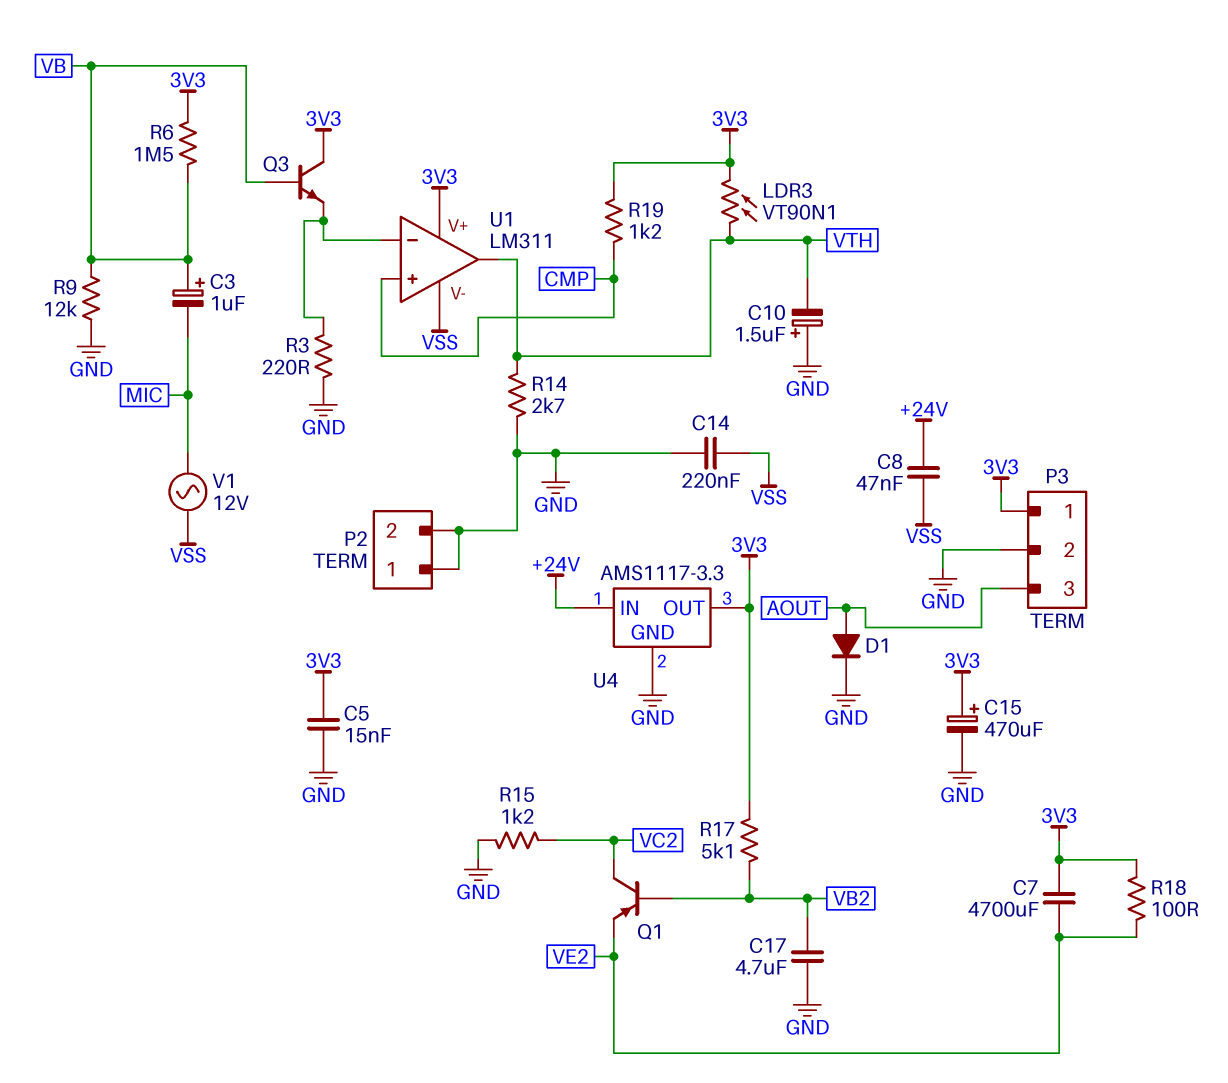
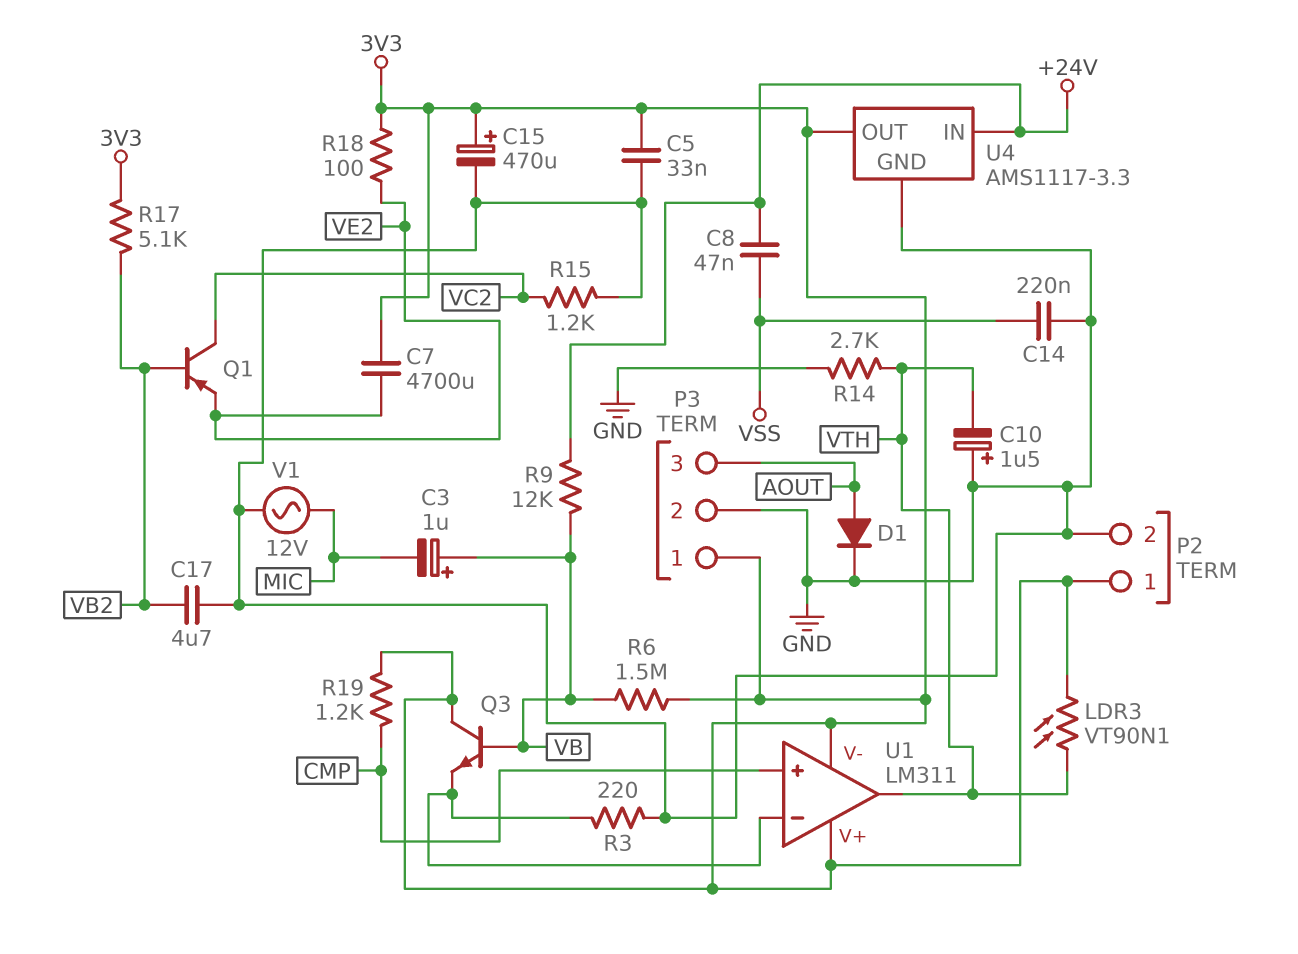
C5: 15nF (3V3, GND) -> 33nF (3V3, GND)
P2 pin 1: GND -> 3V3
R9: 12k (GND, VB) -> 12k (+24V, VB)
U1 pin V-: VSS -> 3V3
V1: AC 12V (MIC, VSS) -> AC 12V (GND, MIC)

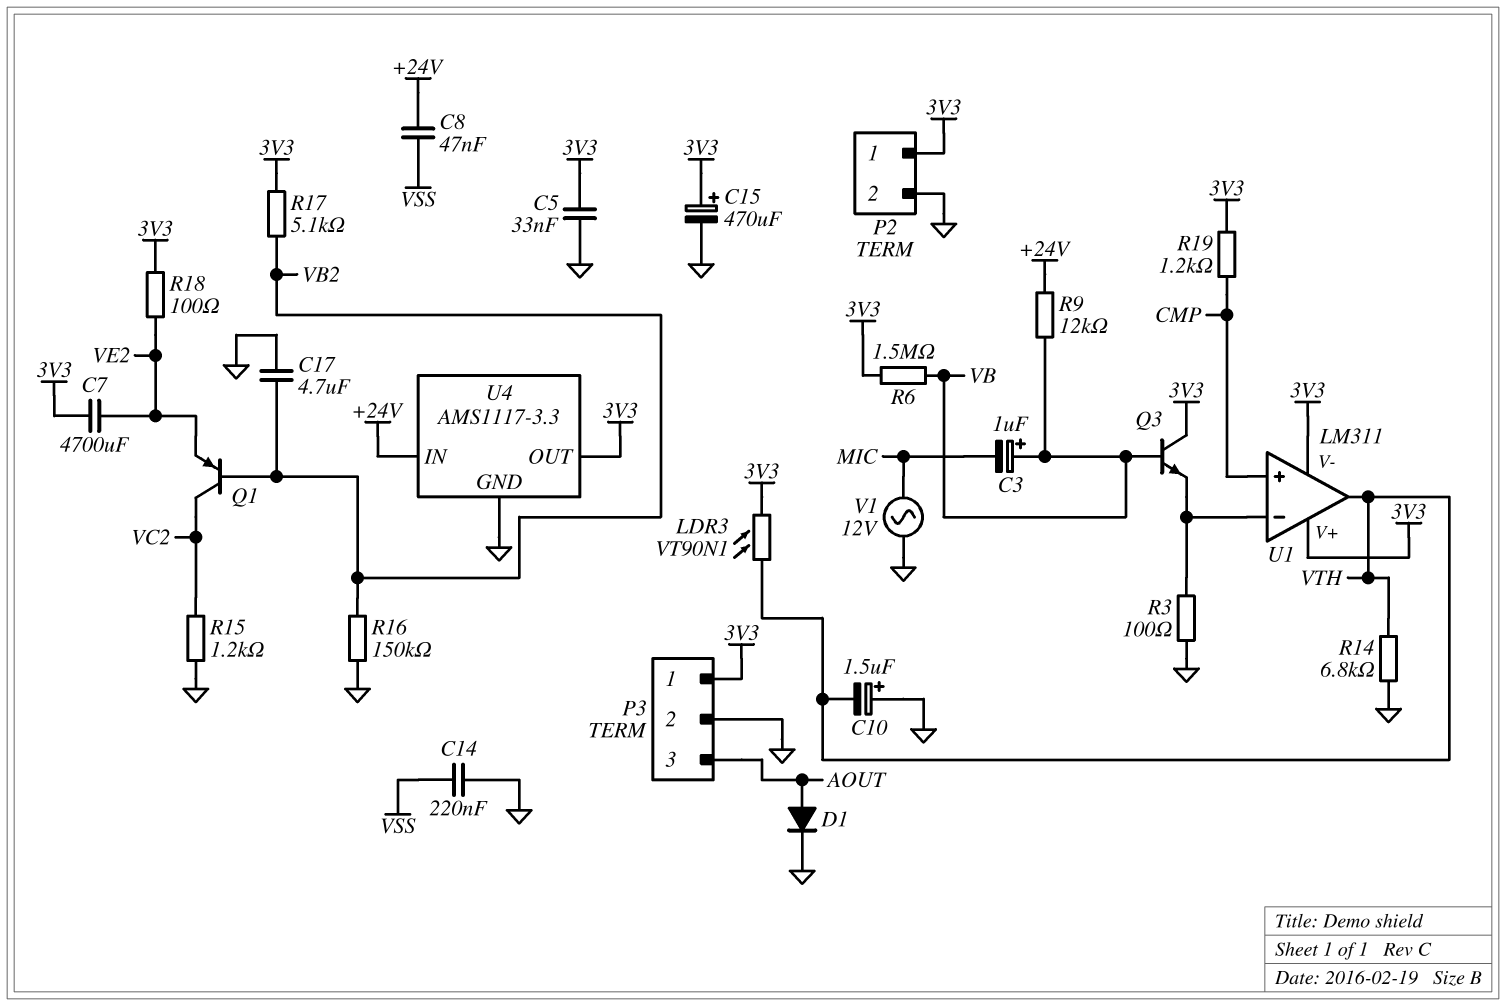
R3: 220 (GND, U1/in-) -> 100 (GND, U1/in-)
R14: 2.7k (GND, VTH) -> 6.8k (GND, VTH)
R16: none -> 150k (GND, VB2)

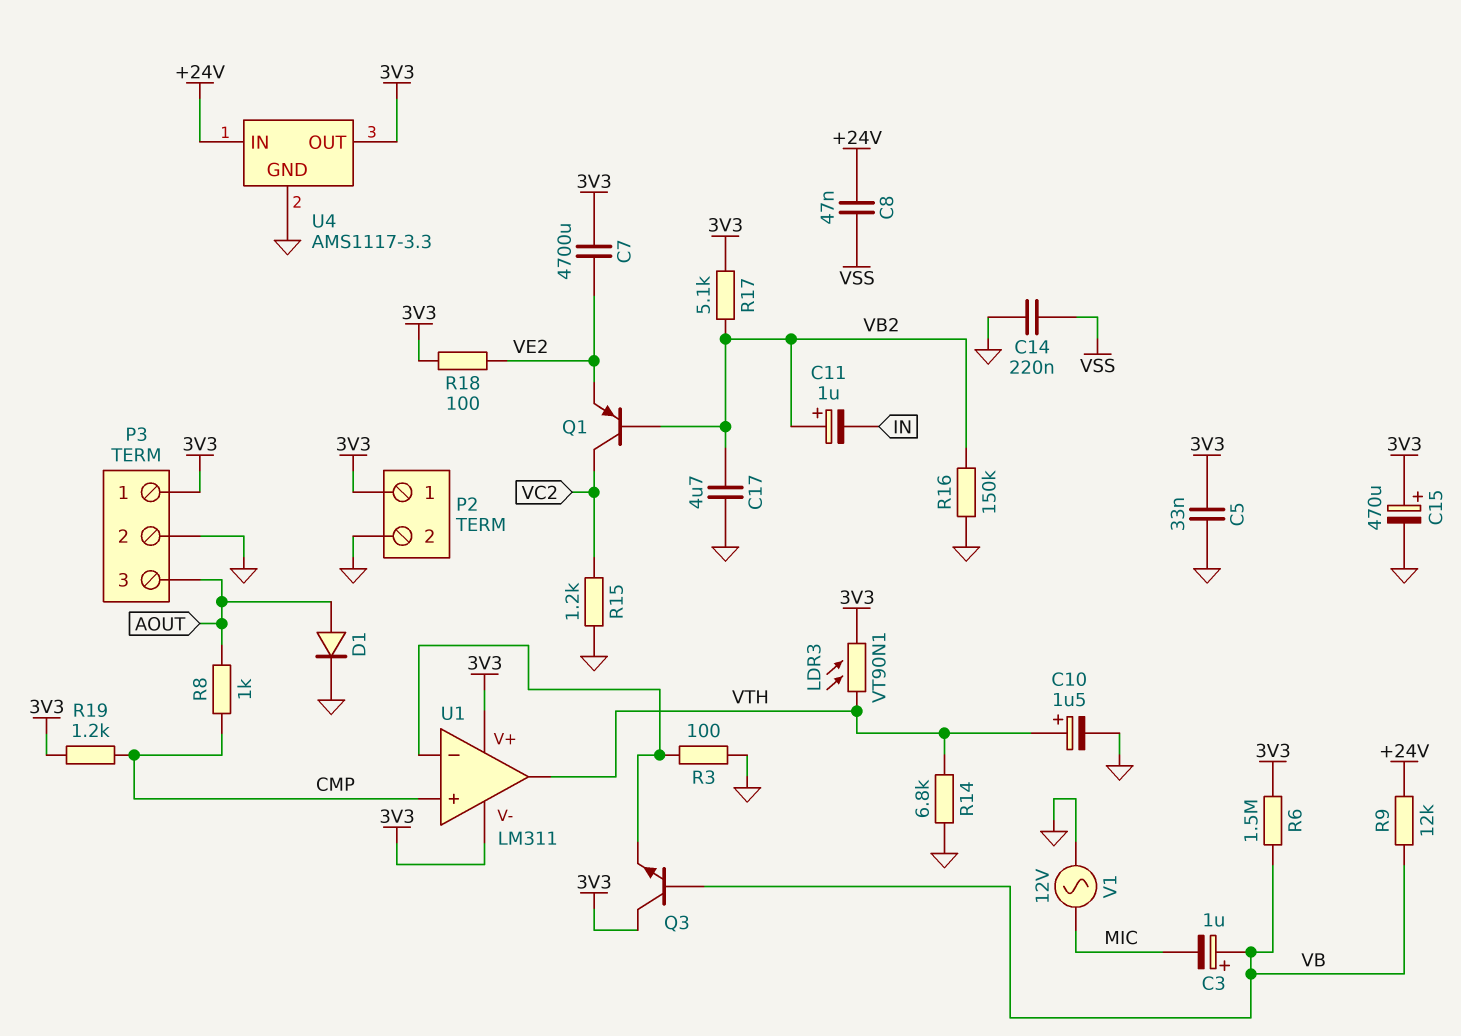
C10: 1.5uF (plus GND, minus VTH) -> 1.5uF (plus VTH, minus GND)
C11: none -> 1uF (plus VB2, minus IN)
R8: none -> 1k (AOUT, CMP)

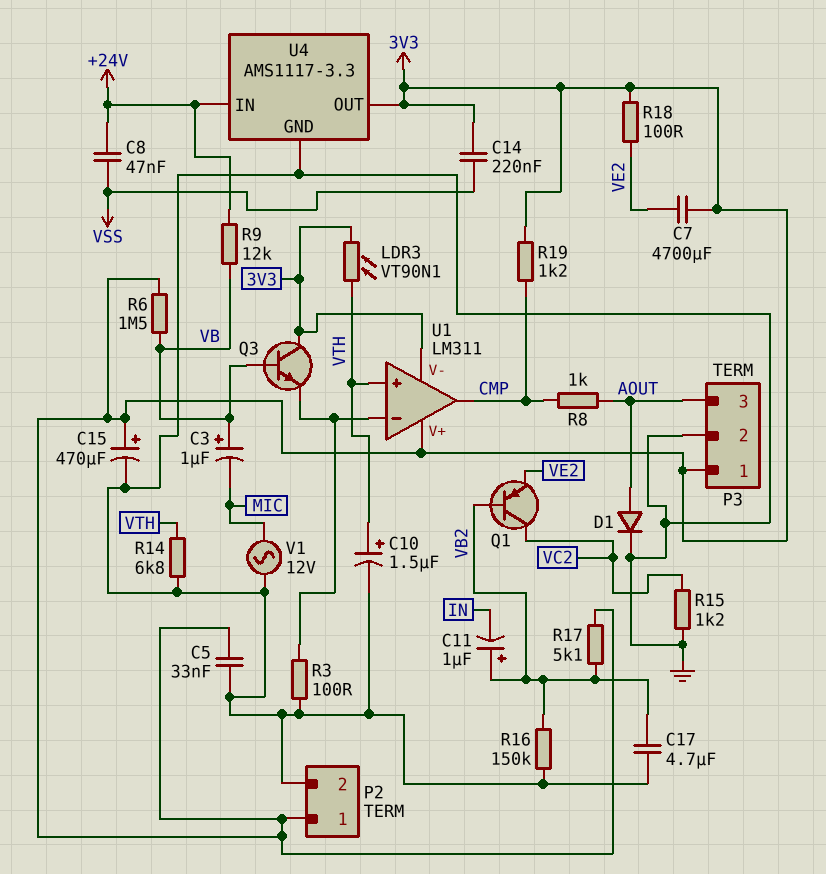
C14: 220nF (GND, VSS) -> 220nF (3V3, VSS)
U1 pin in+: CMP -> VTH
U1 pin out: VTH -> CMP

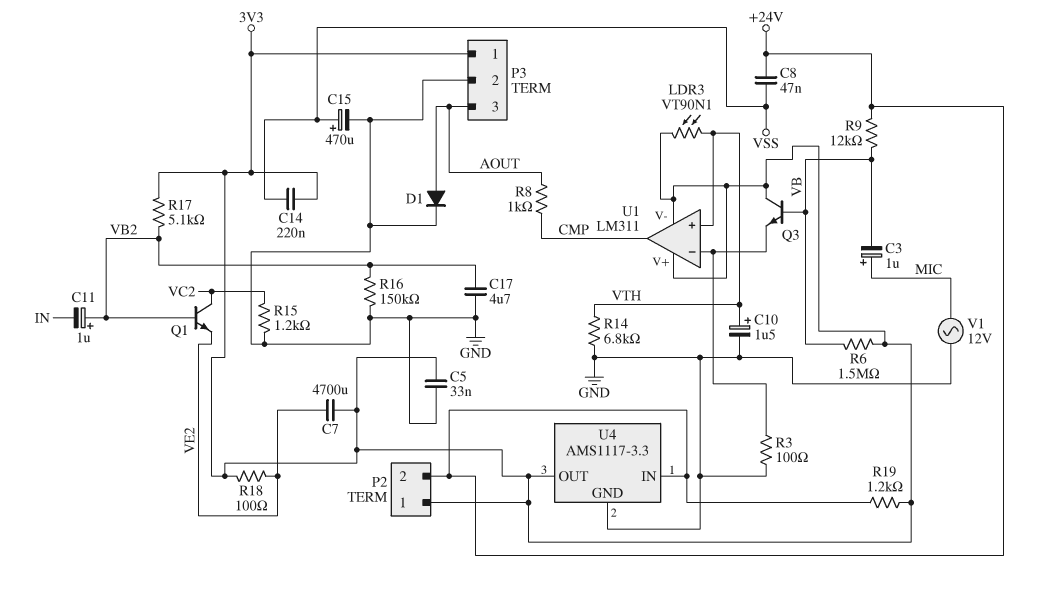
C3: 1uF (plus VB, minus MIC) -> 1uF (plus MIC, minus VB)
C15: 470uF (plus 3V3, minus GND) -> 470uF (plus VSS, minus GND)
P2 pin 2: GND -> +24V
Q1: PNP (B VB2, C VC2, E VE2) -> NPN (B VB2, C VC2, E VE2)
R19: 1.2k (3V3, CMP) -> 1.2k (+24V, 3V3)

